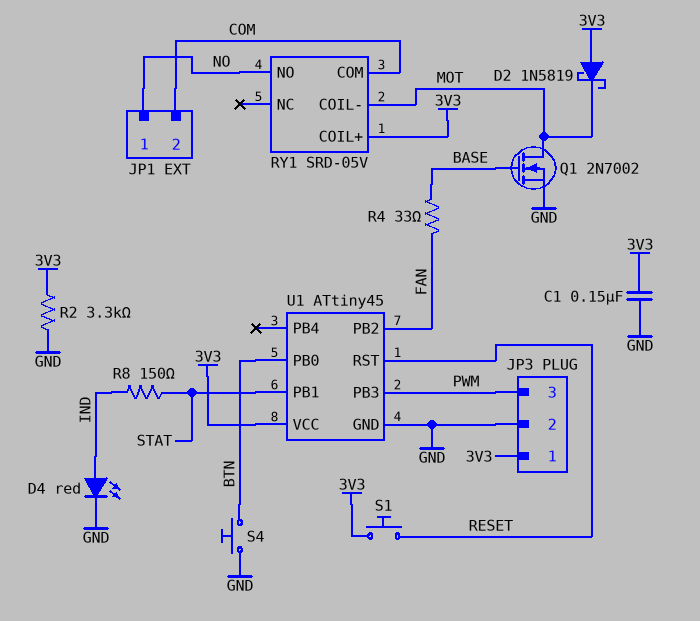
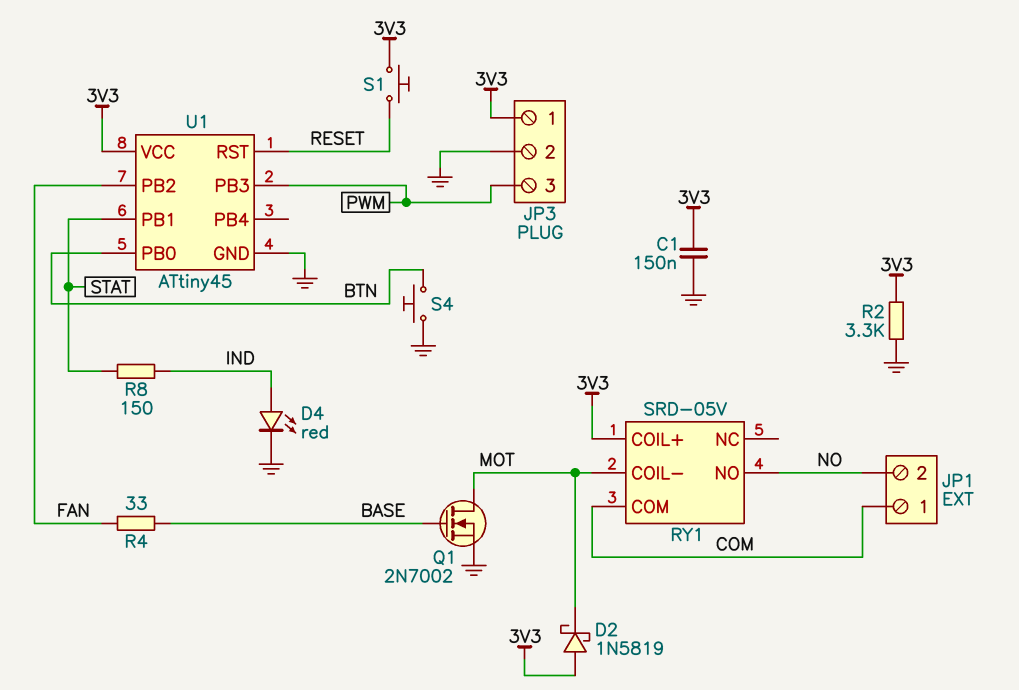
JP1 pin 1: NO -> COM
JP1 pin 2: COM -> NO

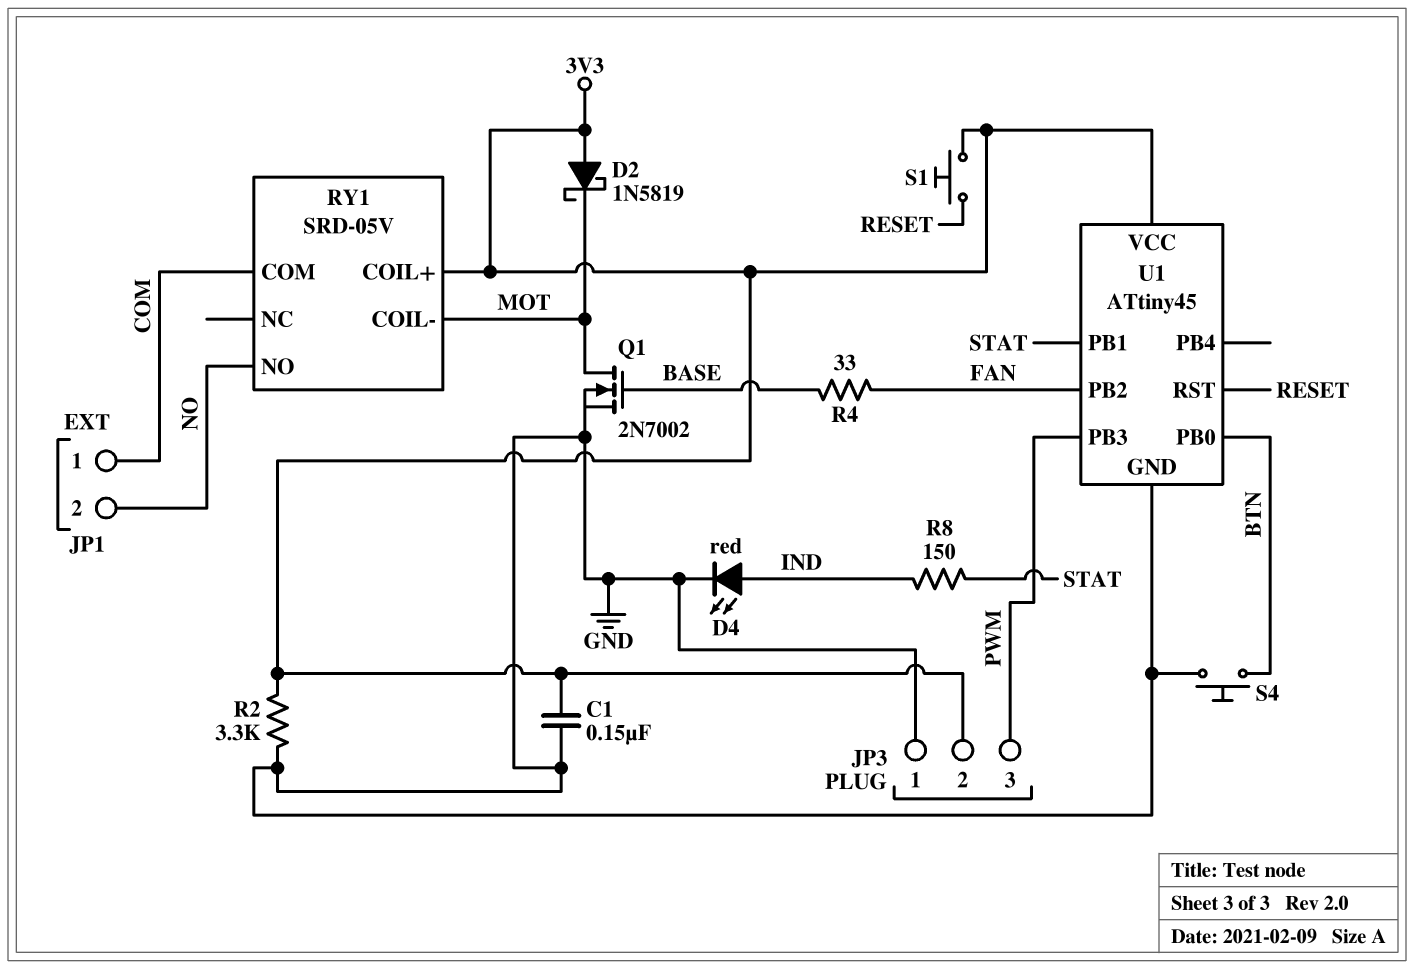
JP3 pin 1: 3V3 -> GND
JP3 pin 2: GND -> 3V3

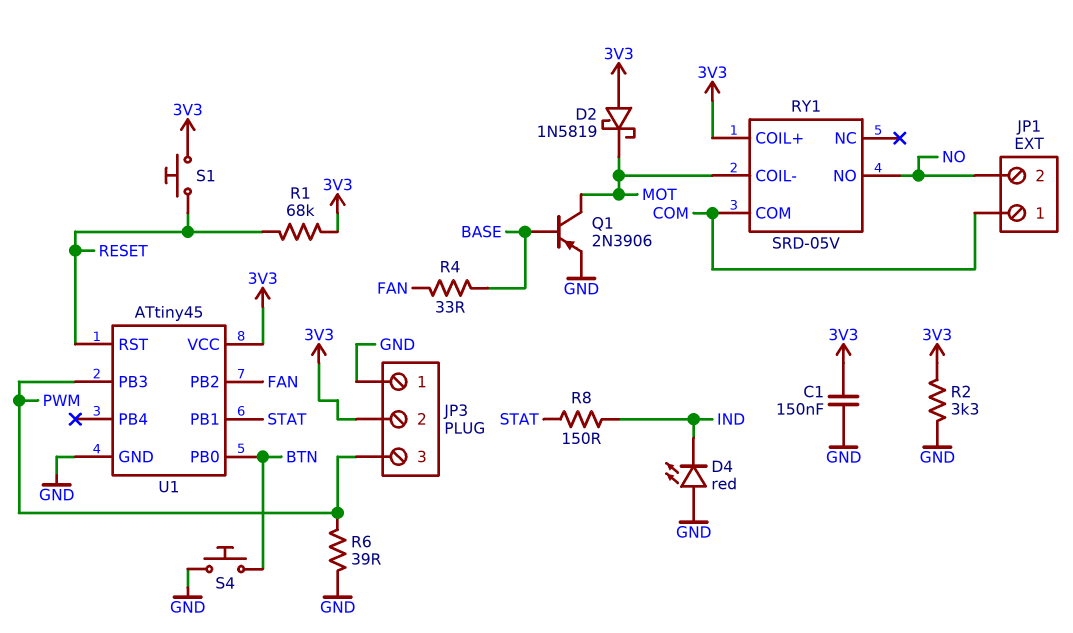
D4: LED red (A IND, K GND) -> LED red (A GND, K IND)
Q1: NMOS 2N7002 (G BASE, D MOT, S GND) -> PNP 2N3906 (B BASE, C MOT, E GND)
R1: none -> 68k (3V3, RESET)
R6: none -> 39 (GND, PWM)

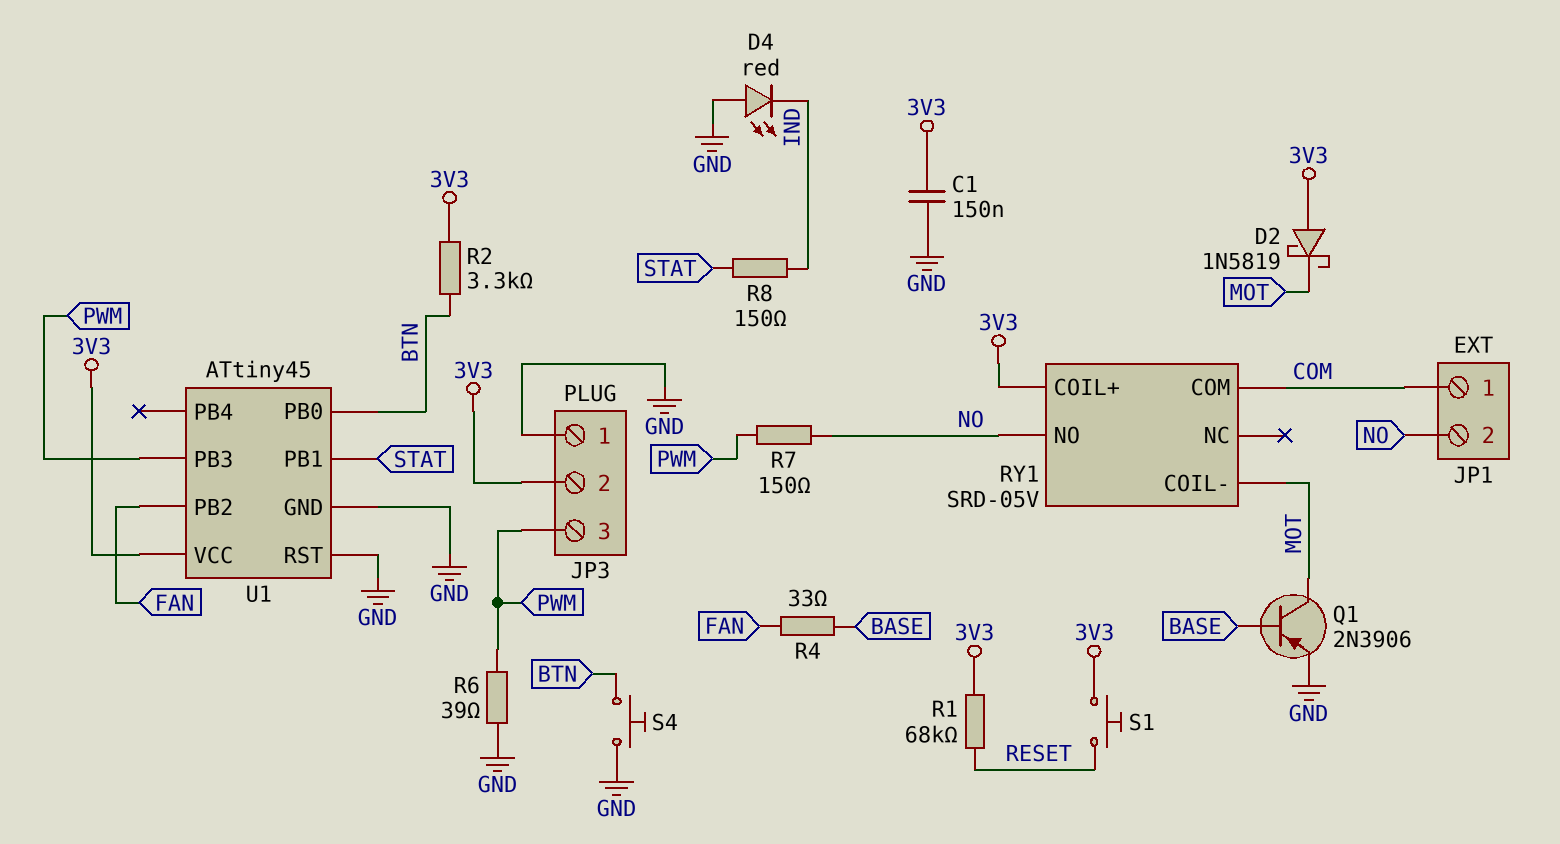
R2: 3.3k (3V3, GND) -> 3.3k (3V3, BTN)
R7: none -> 150 (NO, PWM)
U1 pin RST: RESET -> GND

